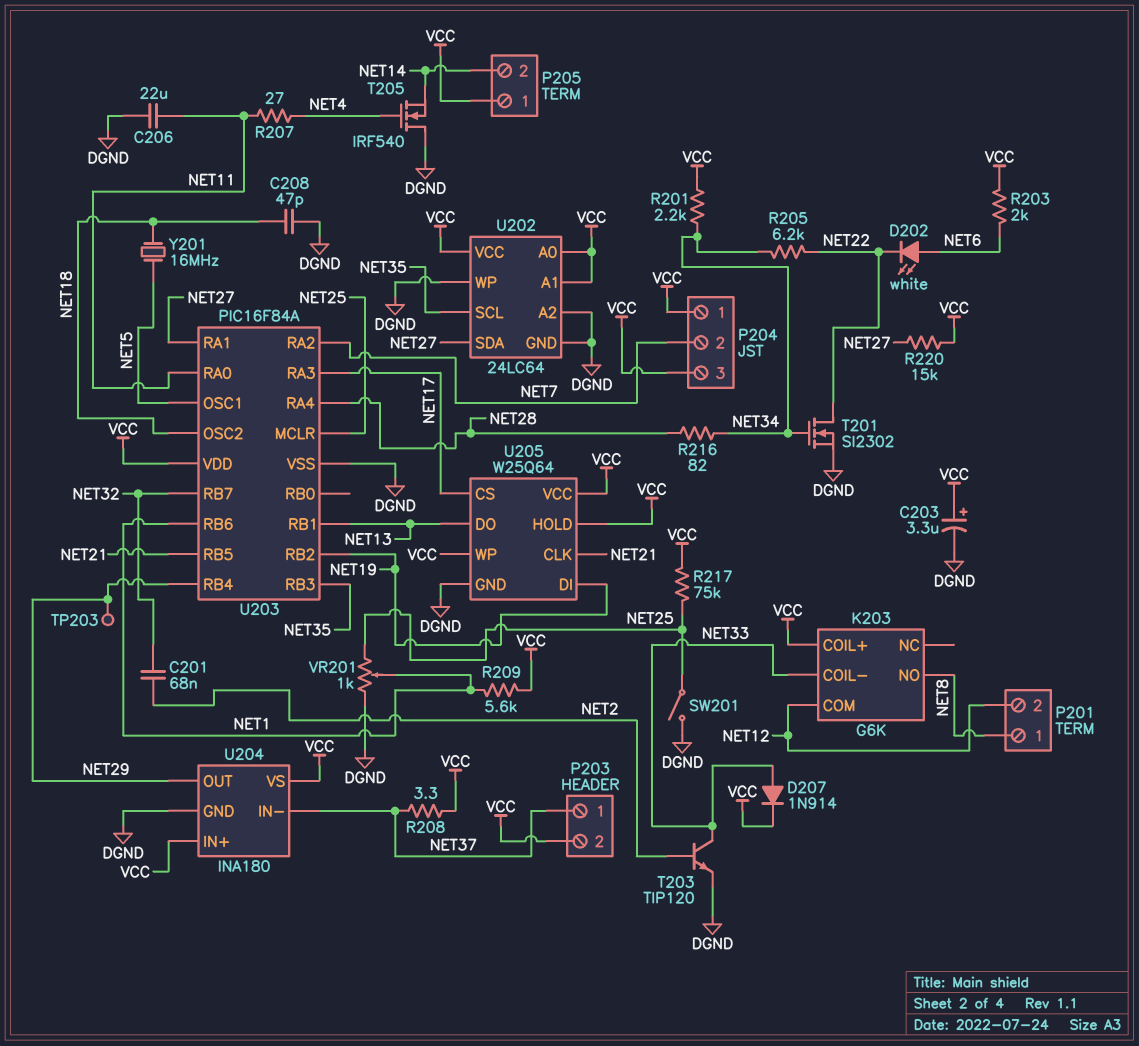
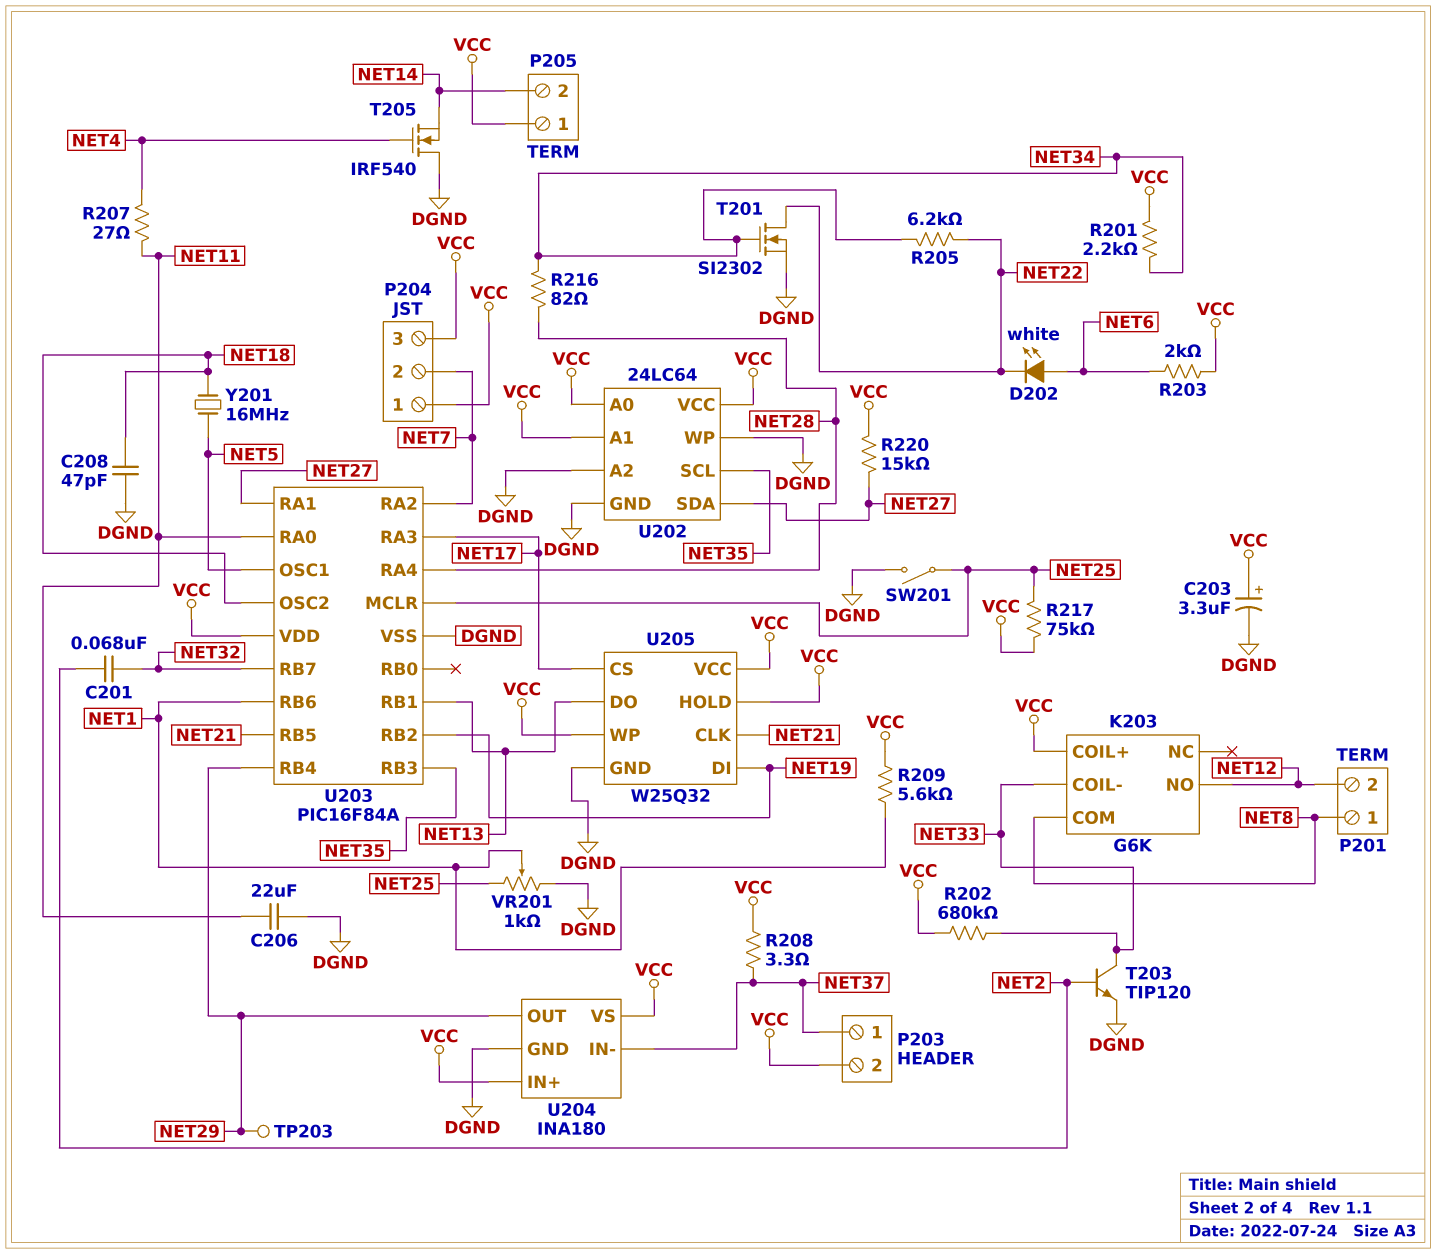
D207: diode 1N914 (A NET33, K VCC) -> none
K203 pin COM: NET12 -> NET8
K203 pin NO: NET8 -> NET12
R202: none -> 680k (NET33, VCC)
U205: W25Q64 -> W25Q32

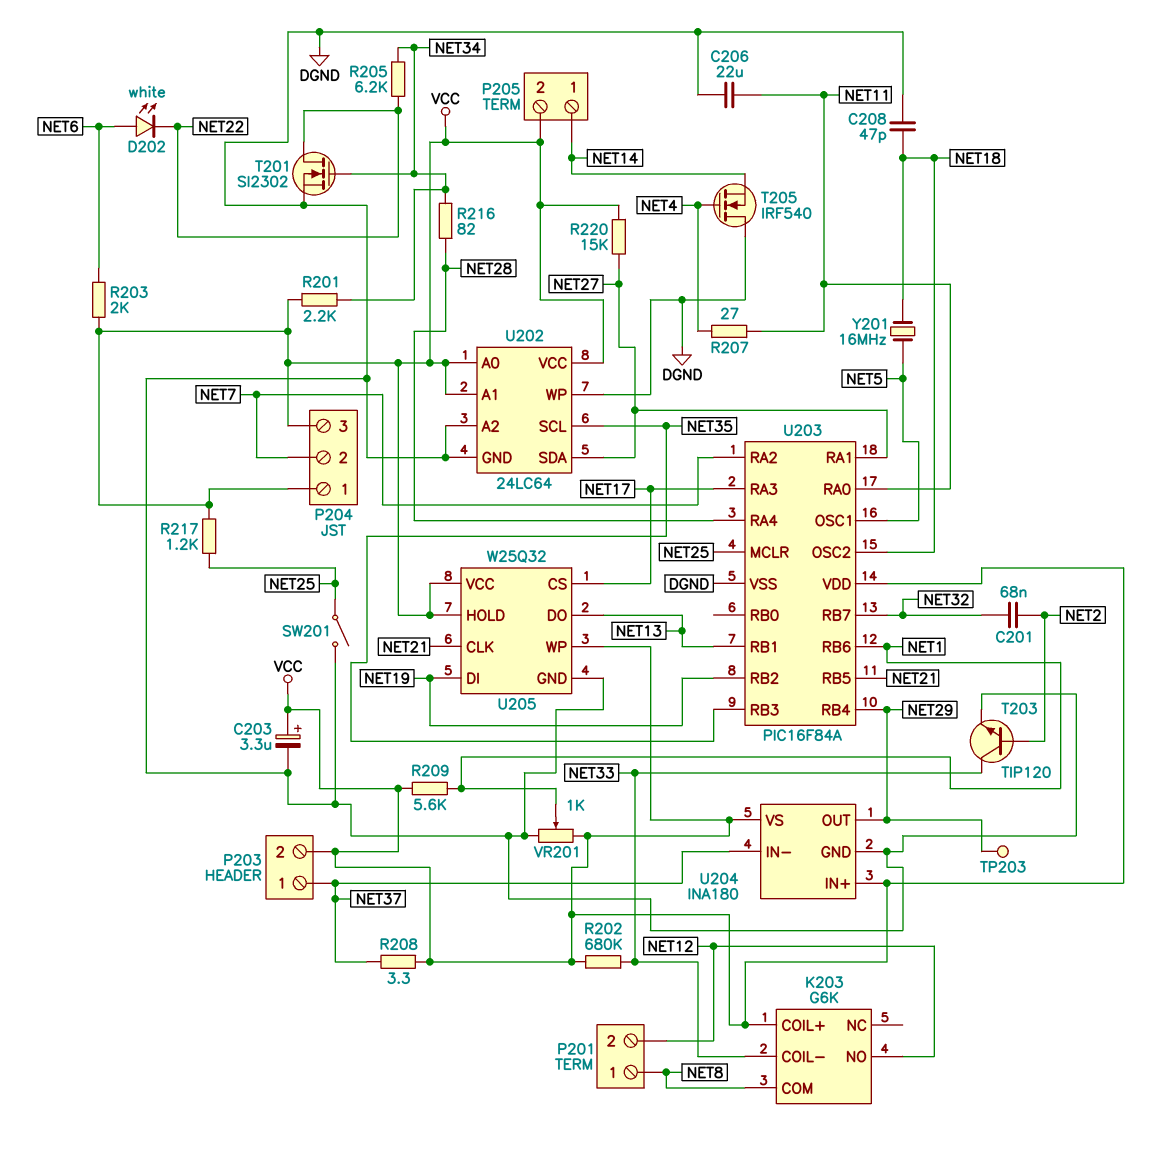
P205 pin 1: VCC -> NET14
P205 pin 2: NET14 -> VCC
R217: 75k (NET25, VCC) -> 1.2k (NET25, VCC)
VR201: 1k (DGND, NET25, wiper NET1) -> 1k (DGND, VCC, wiper NET1)

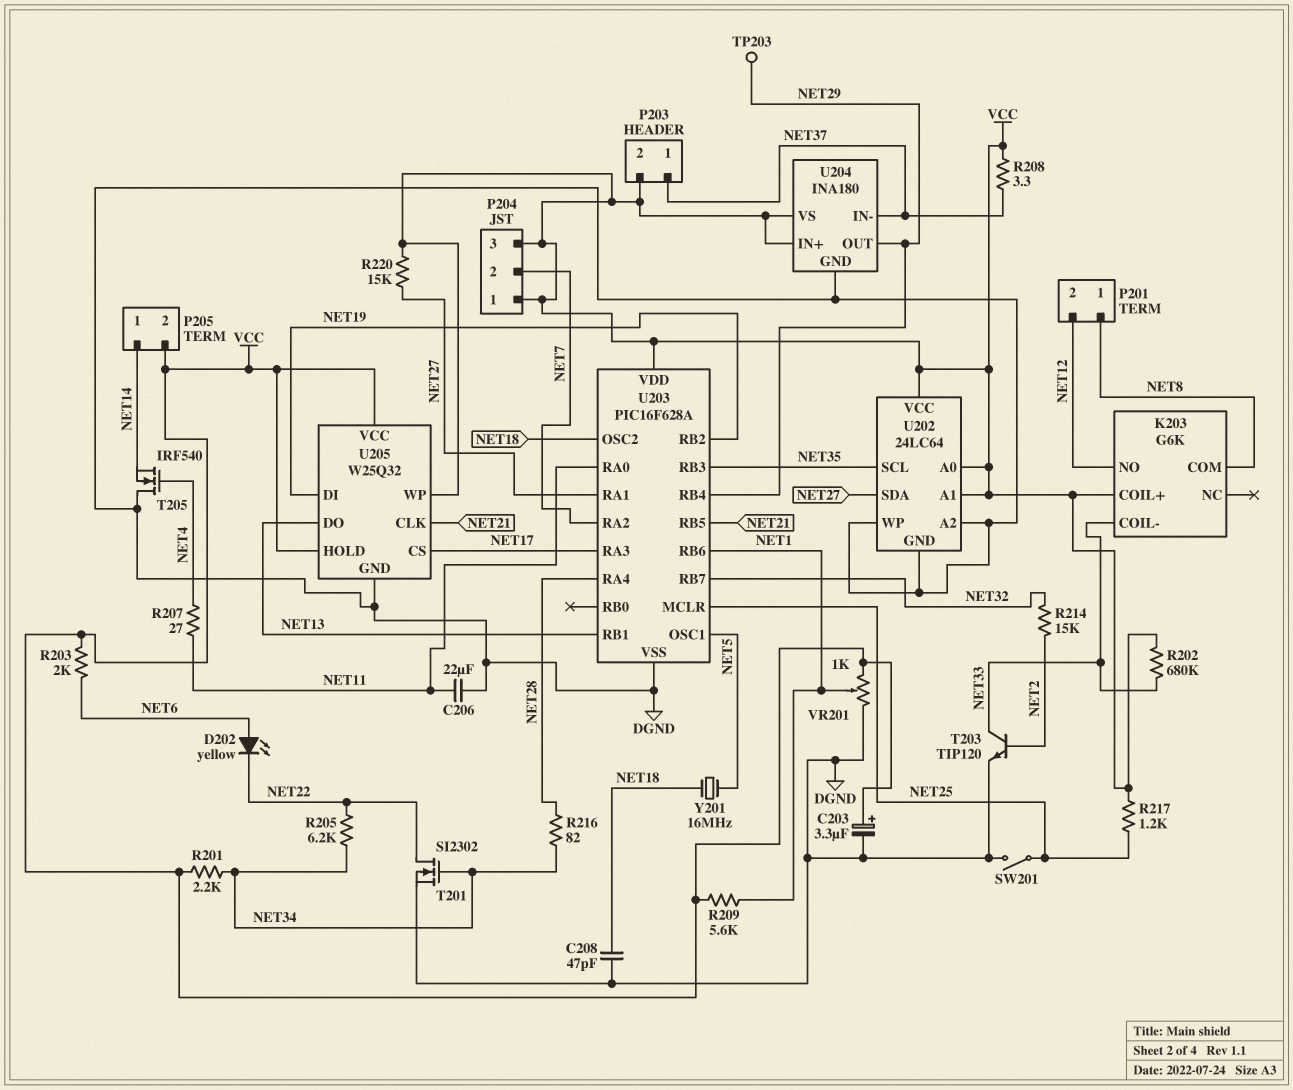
C201: 68nF (NET2, NET32) -> none
D202: LED white (A NET6, K NET22) -> LED yellow (A NET6, K NET22)
R214: none -> 15k (NET2, NET32)
U203: PIC16F84A -> PIC16F628A

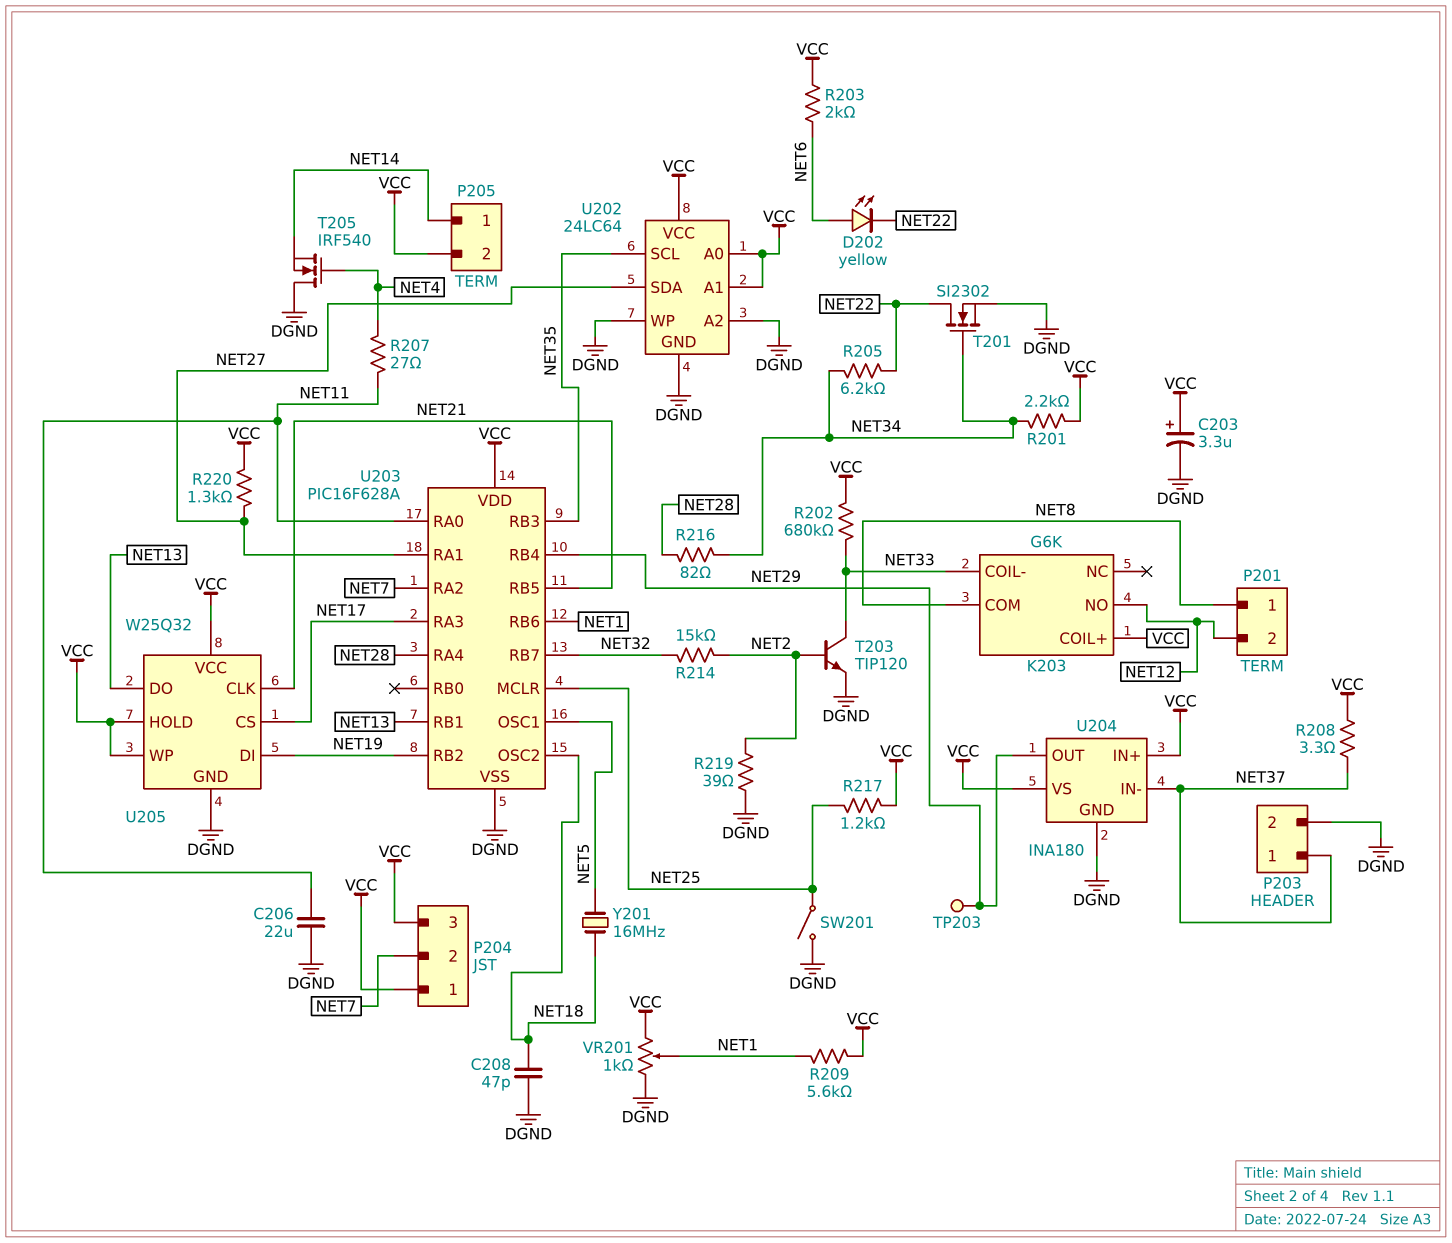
P203 pin 2: VCC -> DGND
R219: none -> 39 (DGND, NET2)
R220: 15k (NET27, VCC) -> 1.3k (NET27, VCC)

